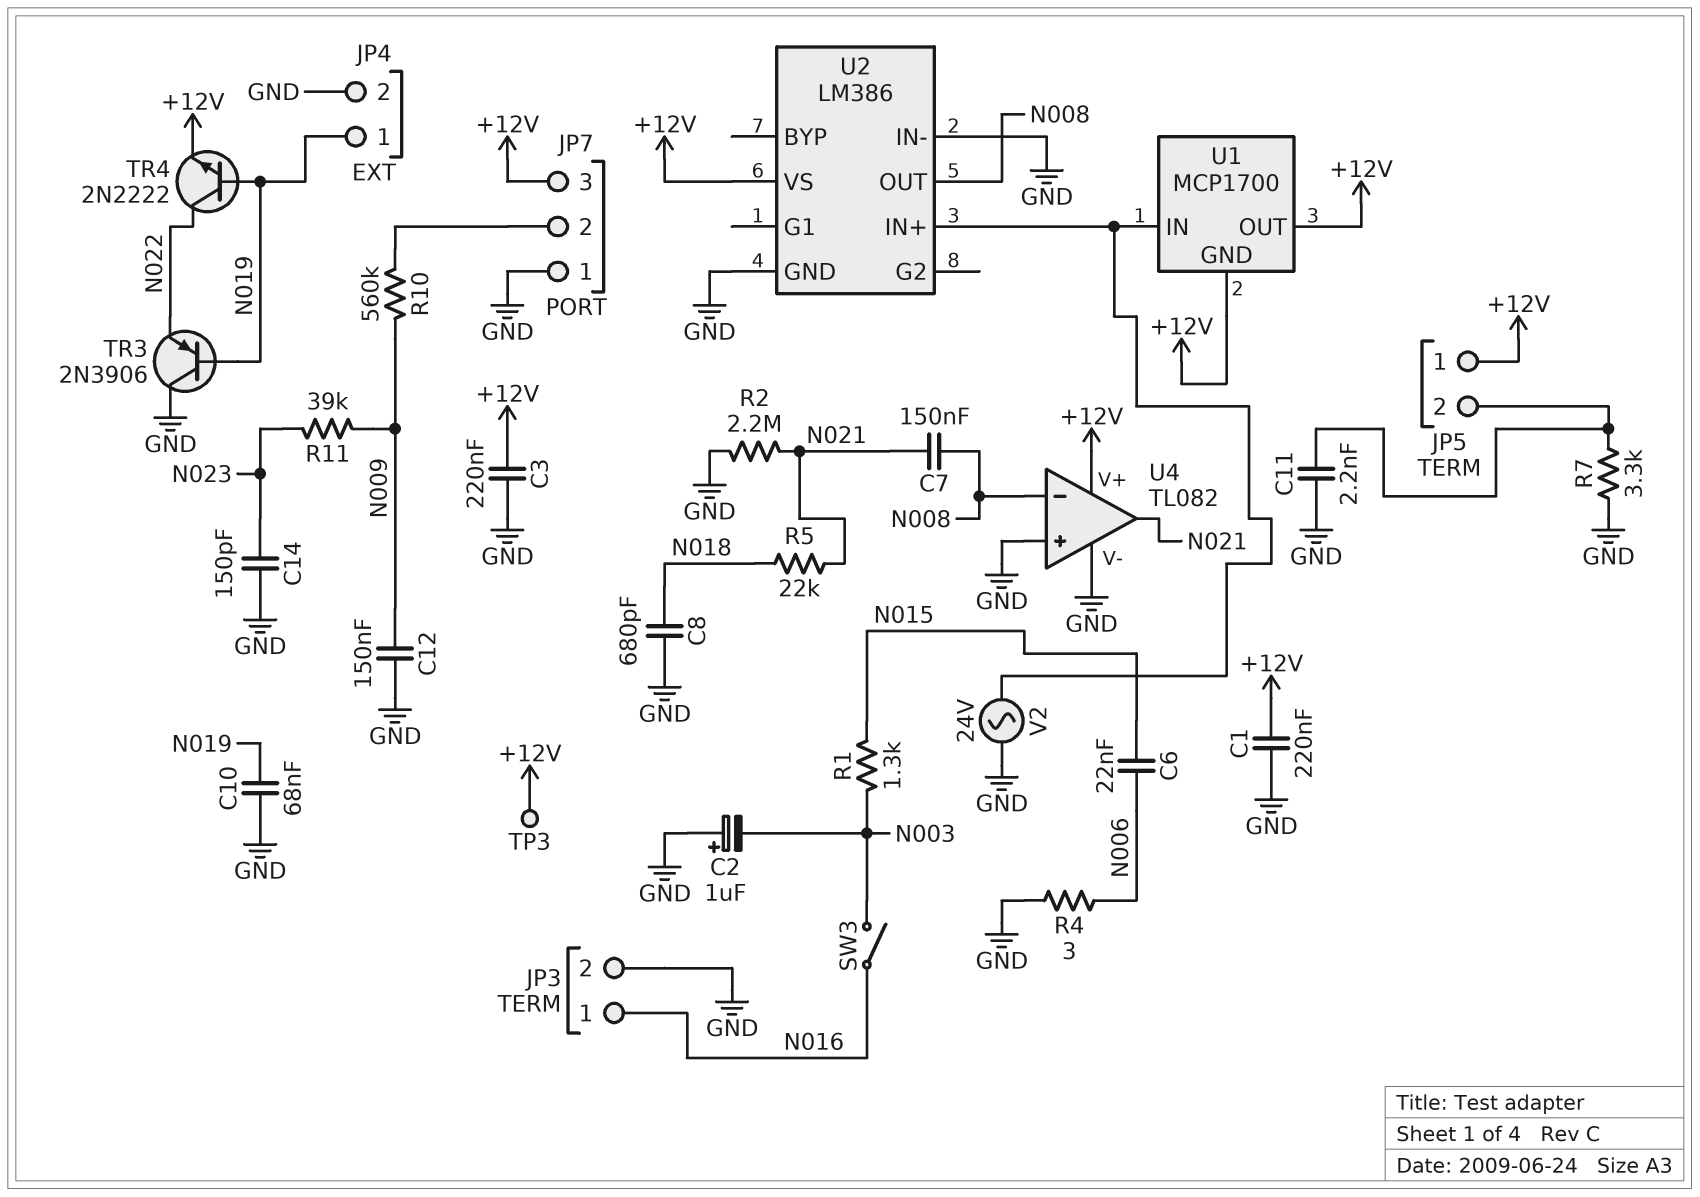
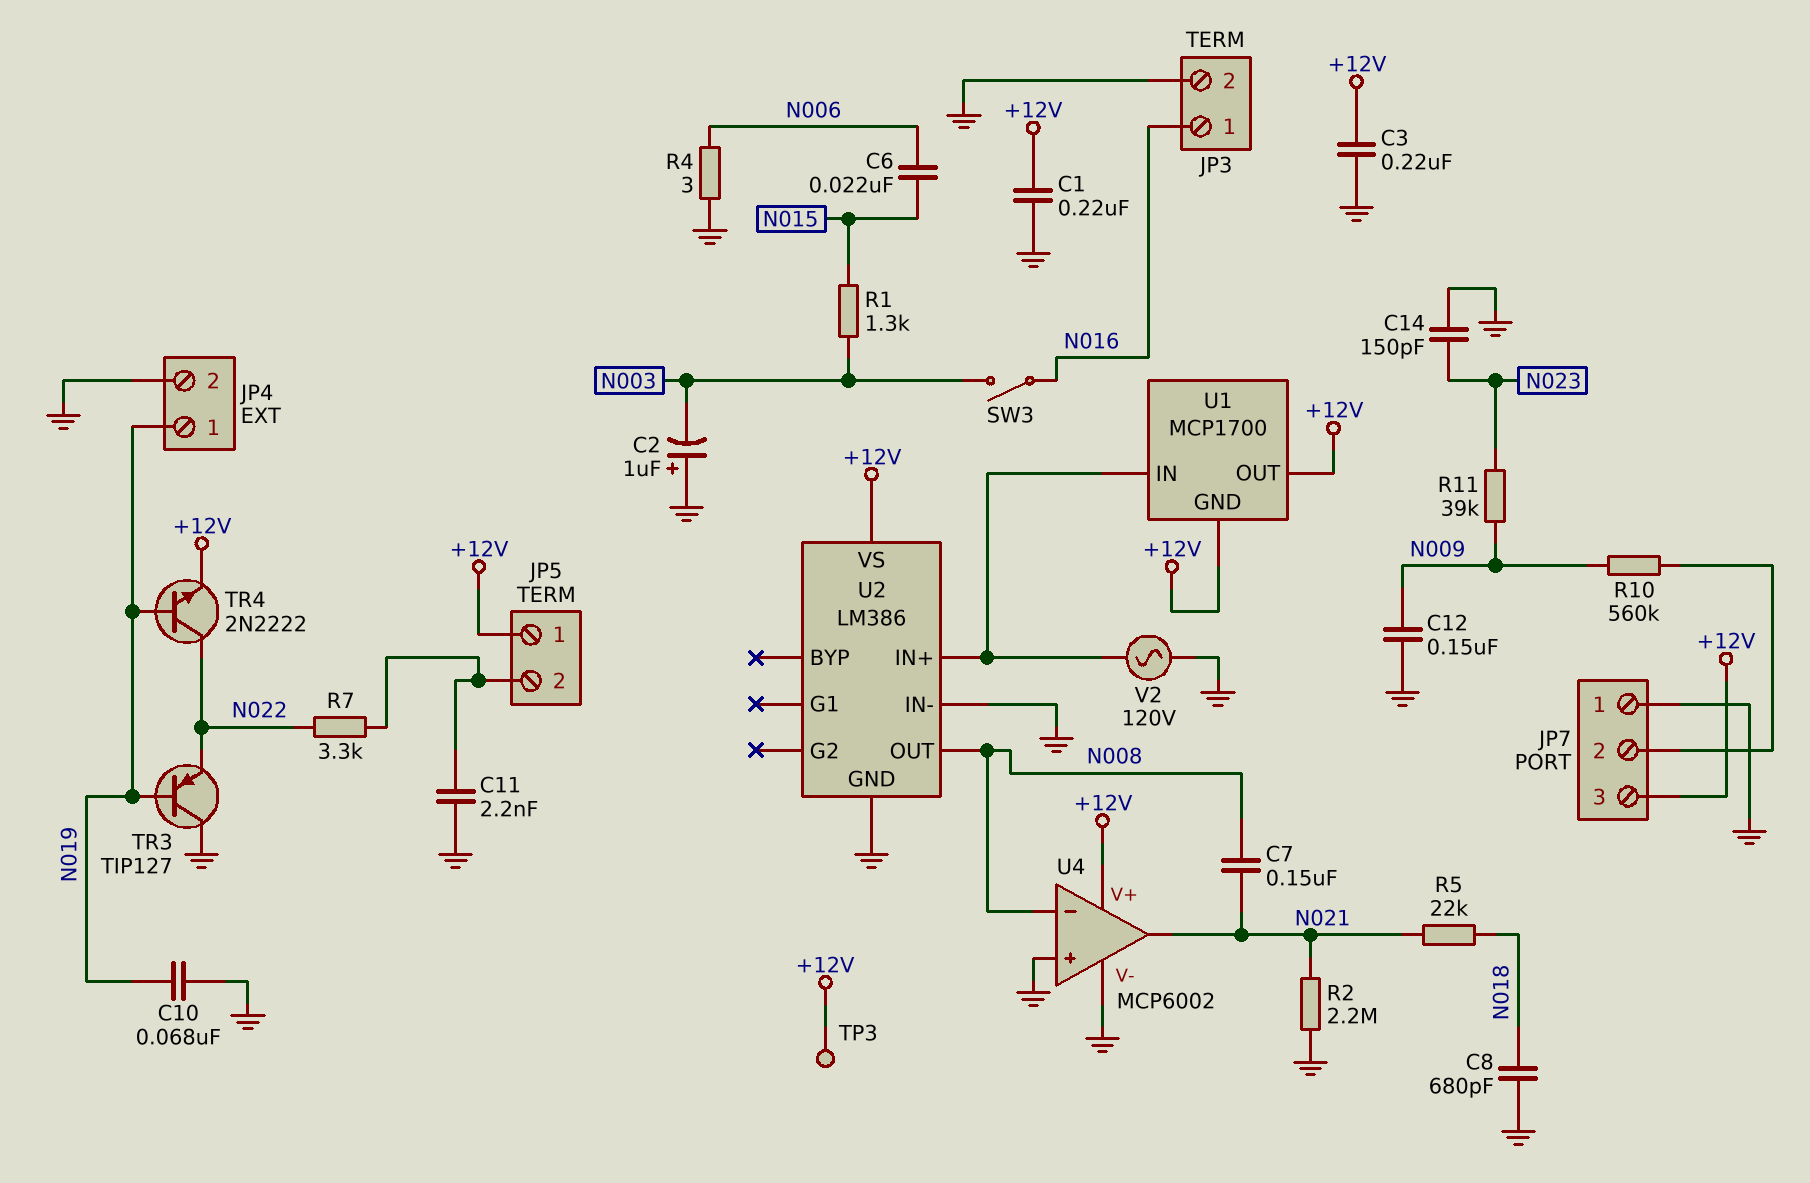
R7: 3.3k (GND, JP5/2) -> 3.3k (JP5/2, N022)
TR3: PNP 2N3906 (B N019, C GND, E N022) -> PNP TIP127 (B N019, C GND, E N022)
U4: TL082 -> MCP6002
V2: AC 24V (GND, U1/IN) -> AC 120V (GND, U1/IN)

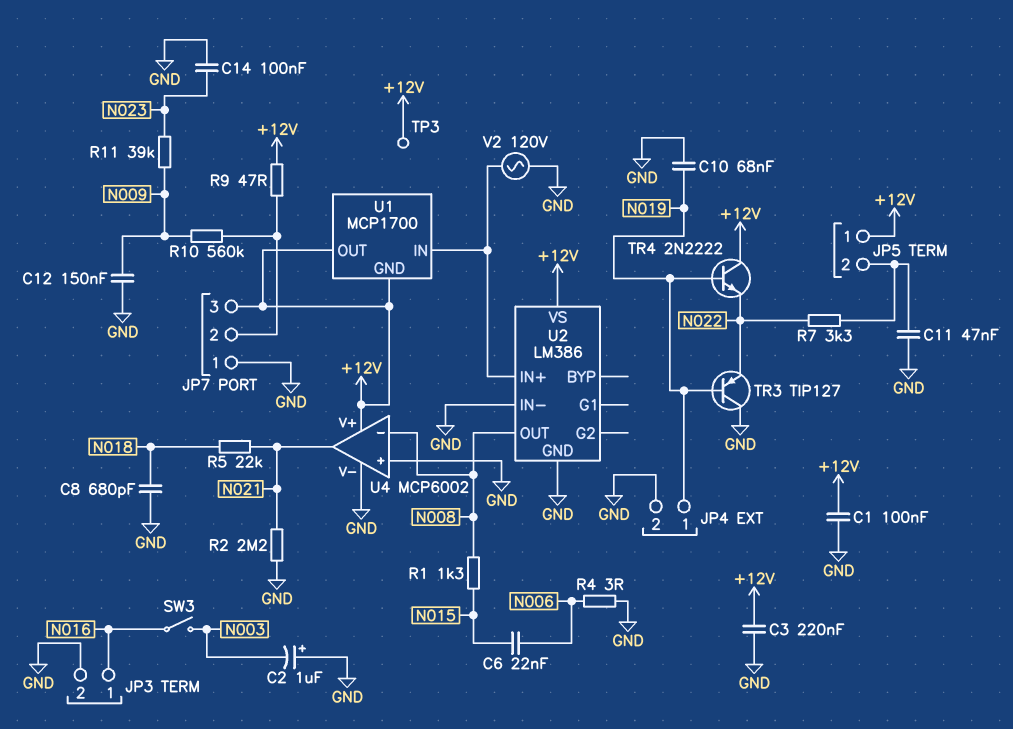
C1: 220nF (+12V, GND) -> 100nF (+12V, GND)
C7: 150nF (N008, N021) -> none
C11: 2.2nF (GND, JP5/2) -> 47nF (GND, JP5/2)
C14: 150pF (GND, N023) -> 100nF (GND, N023)
R1: 1.3k (N003, N015) -> 1.3k (N008, N015)
R9: none -> 47 (+12V, JP7/2)
TR4: NPN 2N2222 (B N019, C N022, E +12V) -> NPN 2N2222 (B N019, C +12V, E N022)

